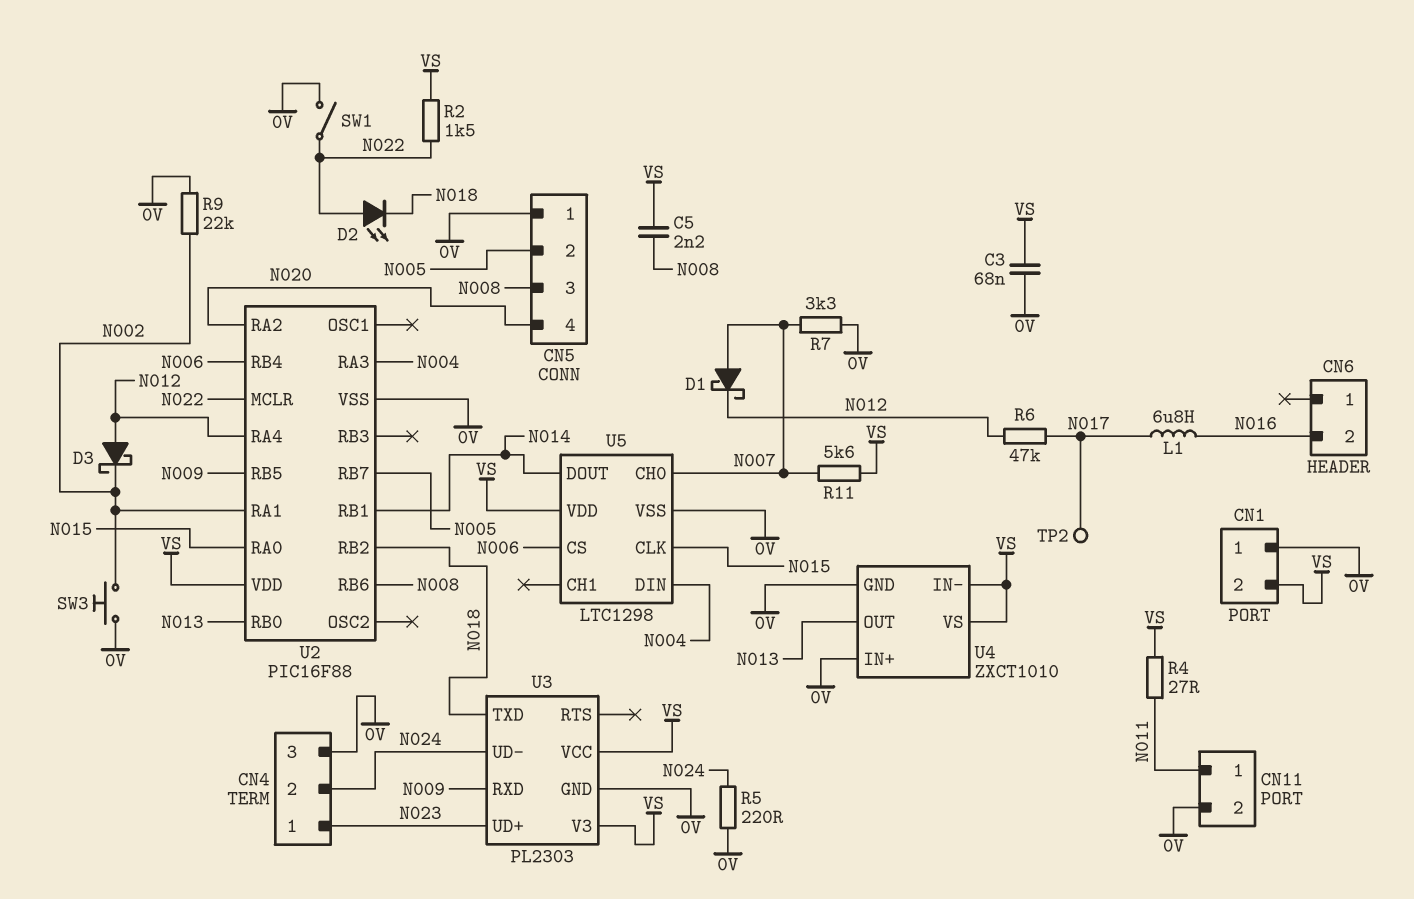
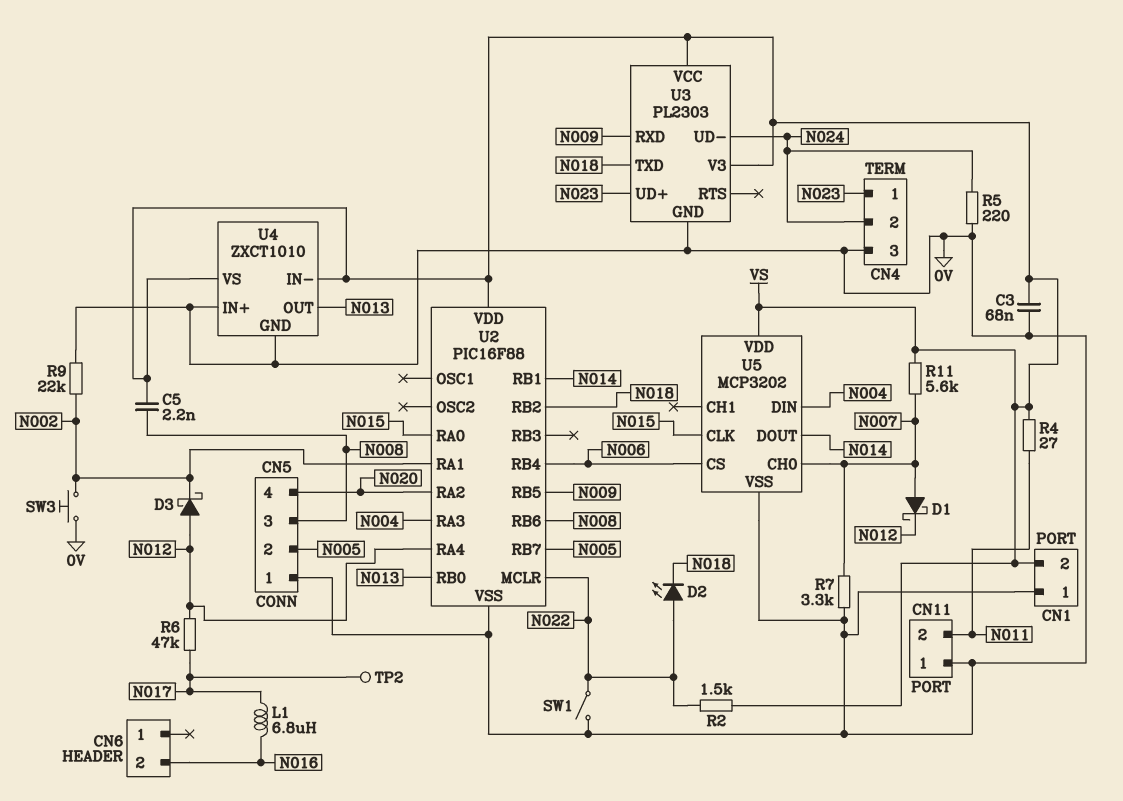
CN11 pin 1: N011 -> 0V
CN11 pin 2: 0V -> N011
U5: LTC1298 -> MCP3202

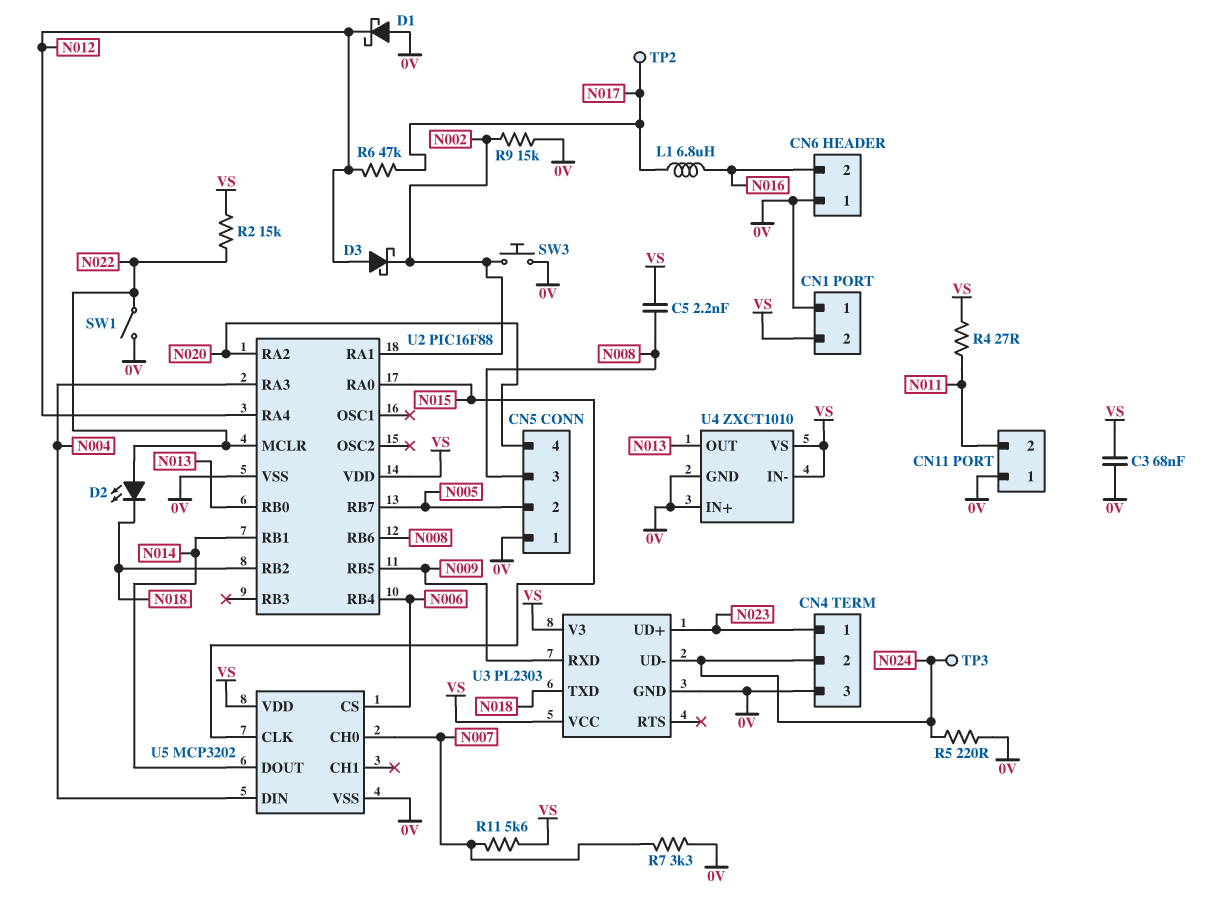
CN6 pin 1: none -> 0V
D1: schottky (A N007, K N012) -> schottky (A 0V, K N012)
R2: 1.5k (N022, VS) -> 15k (N022, VS)
R9: 22k (0V, N002) -> 15k (0V, N002)
TP3: none -> test point (N024)

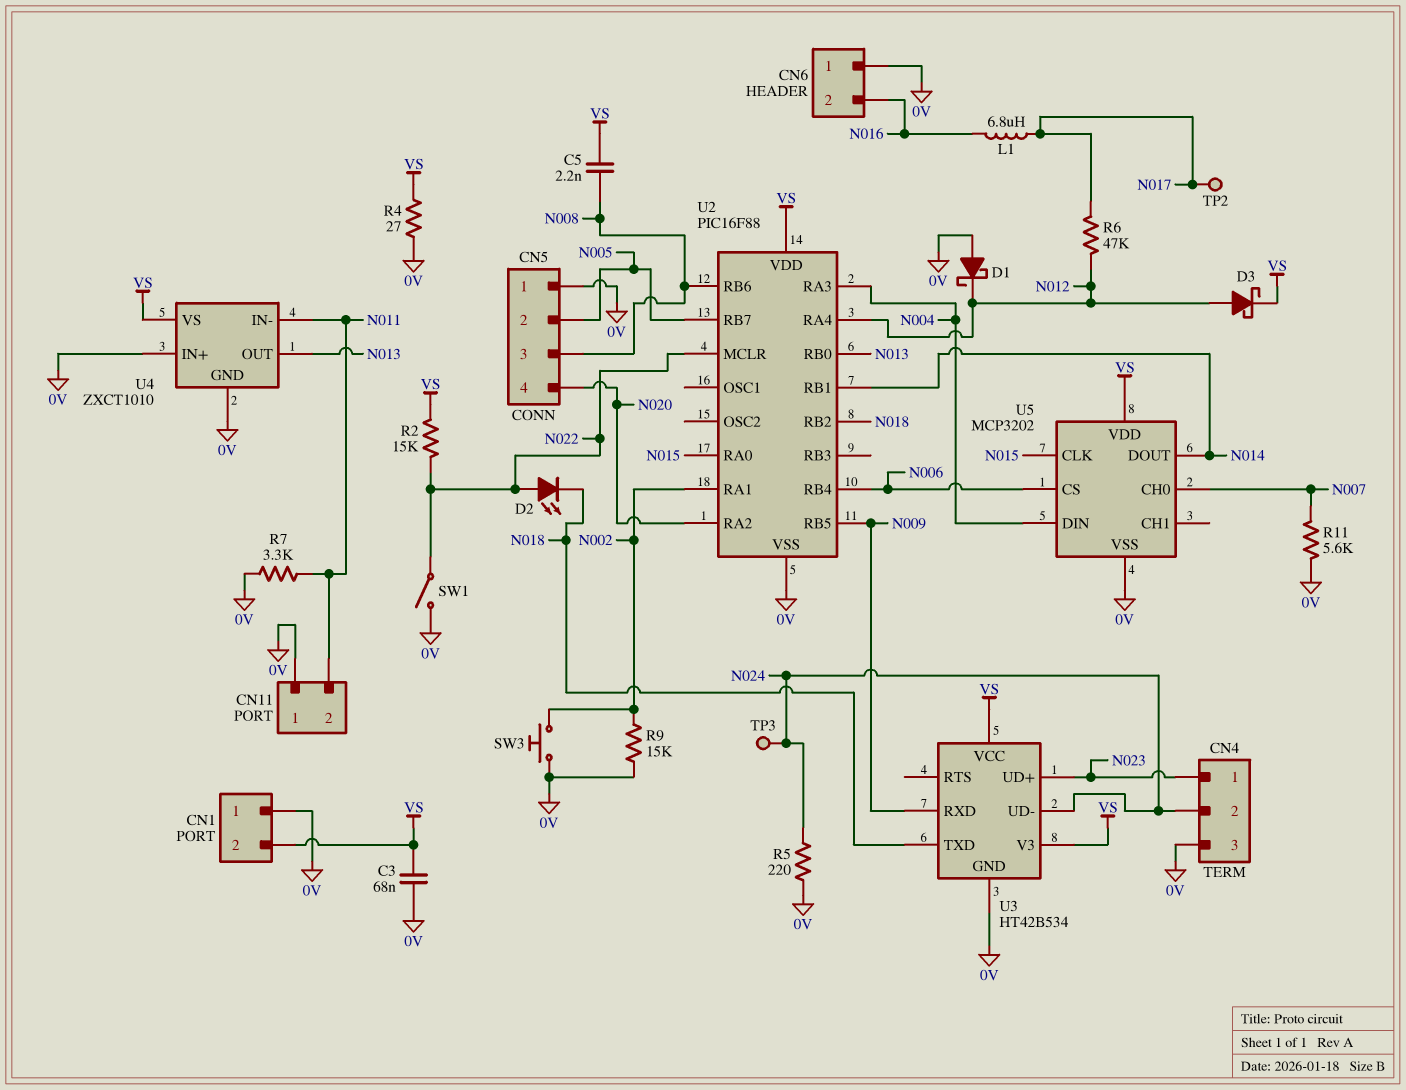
D3: schottky (A N012, K N002) -> schottky (A N012, K VS)
R4: 27 (N011, VS) -> 27 (0V, VS)
R7: 3.3k (0V, N007) -> 3.3k (0V, N011)
R11: 5.6k (N007, VS) -> 5.6k (0V, N007)
U3: PL2303 -> HT42B534
U4 pin IN-: VS -> N011

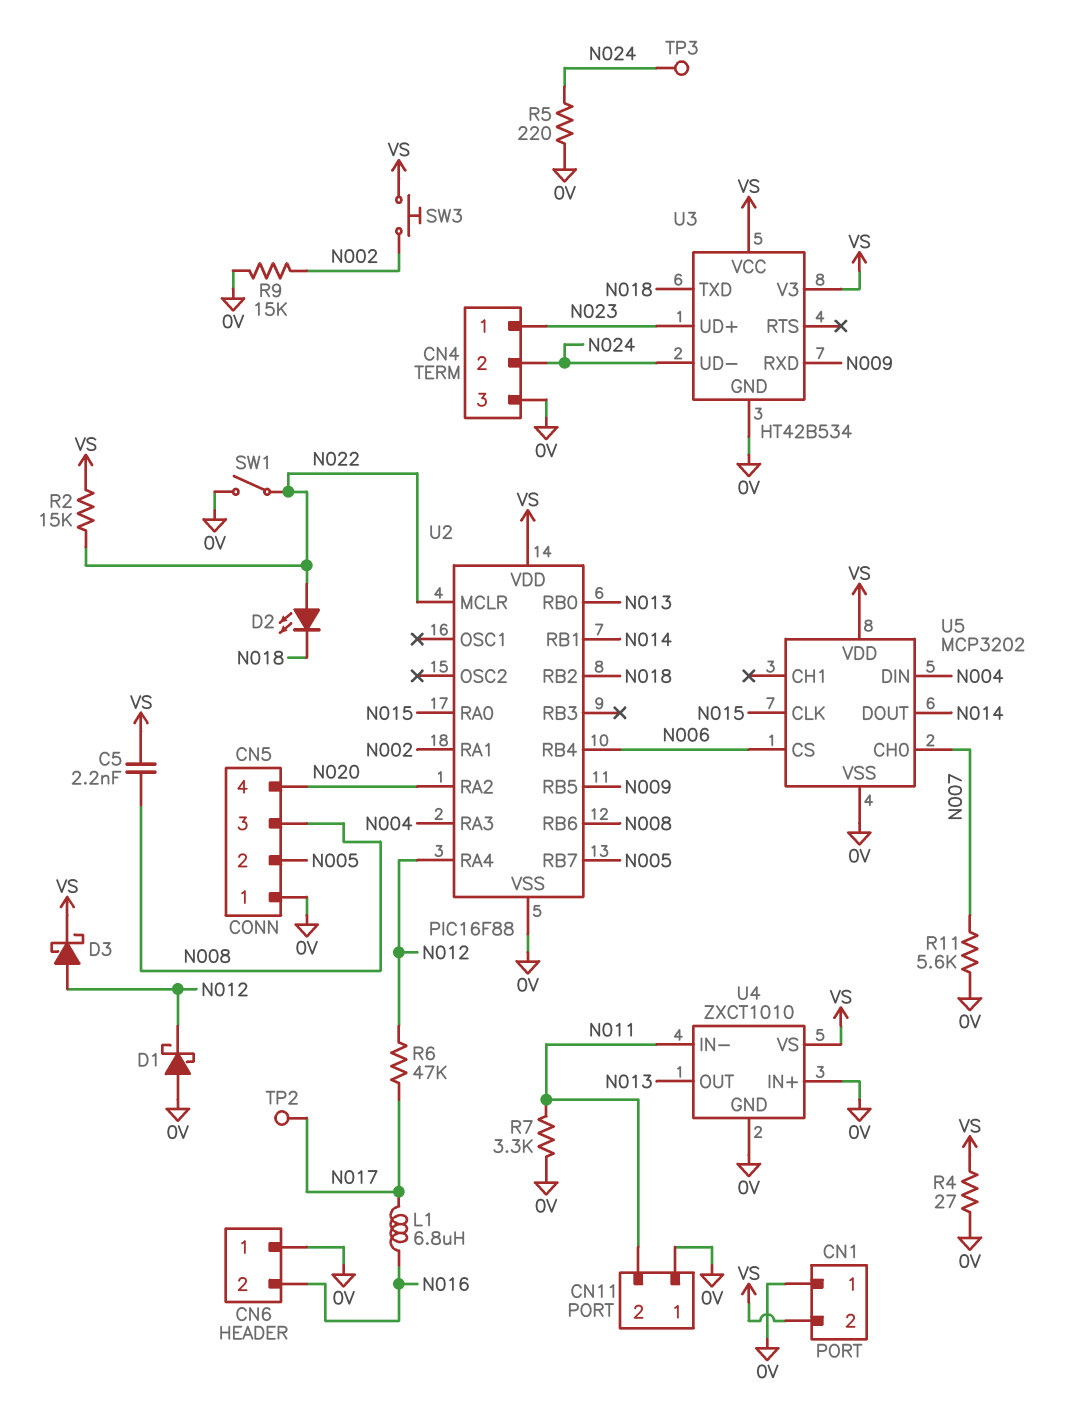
C3: 68nF (0V, VS) -> none
SW3: button (0V, N002) -> button (N002, VS)

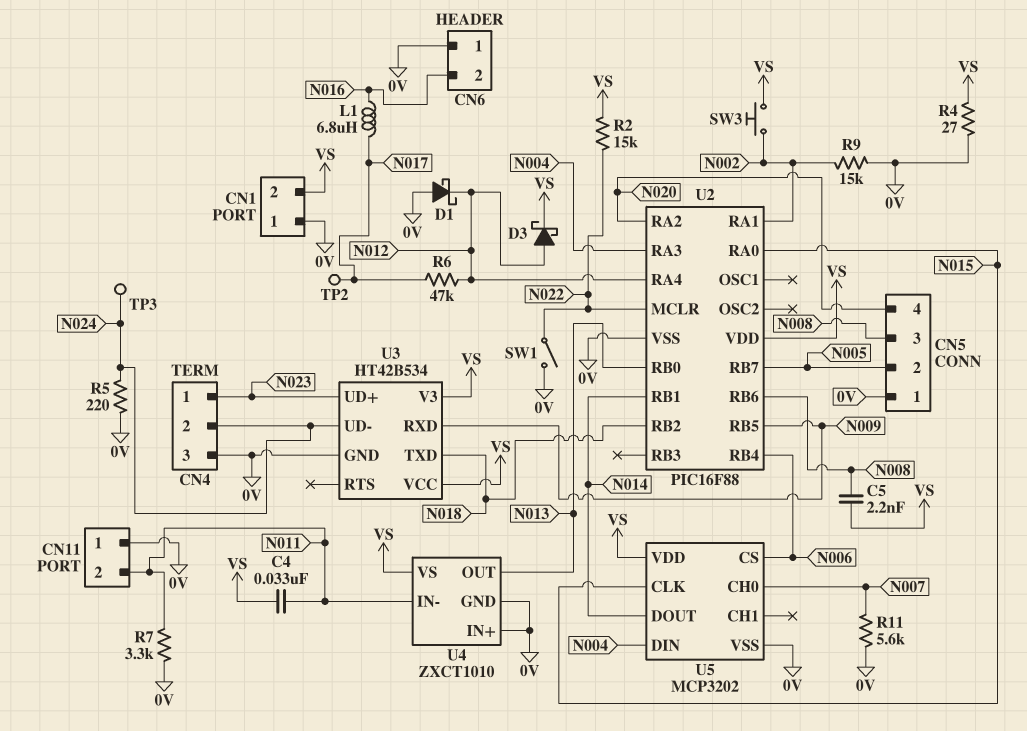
C4: none -> 33nF (N011, VS)
D2: LED (A N022, K N018) -> none

